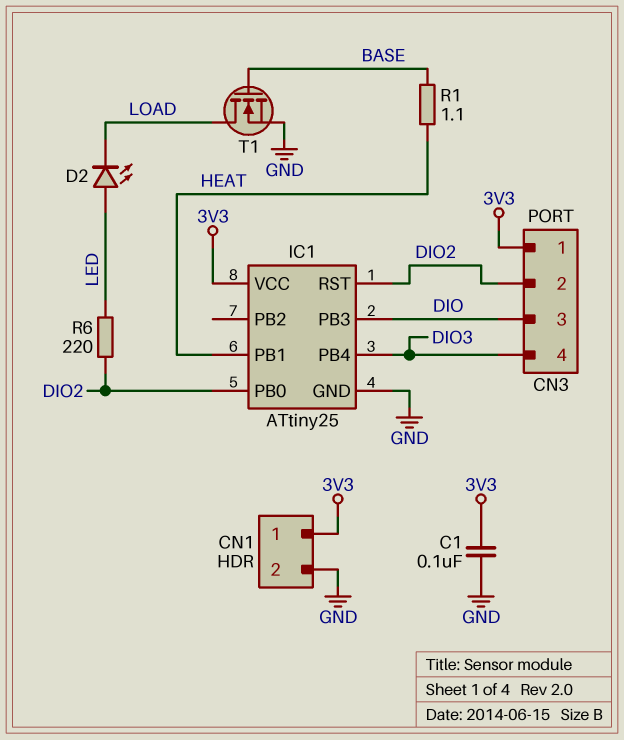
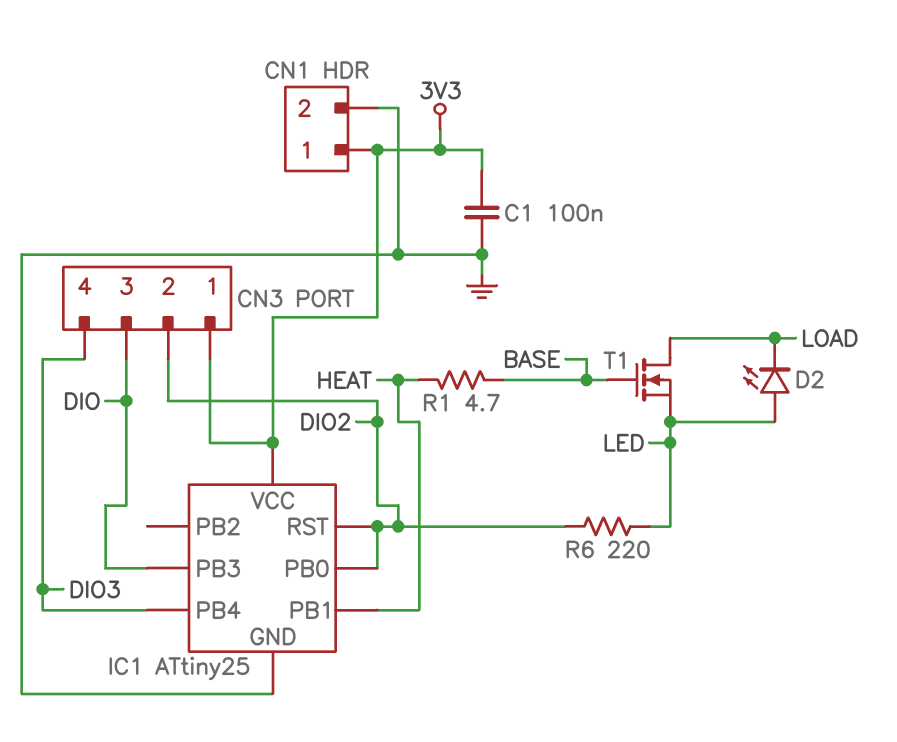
R1: 1.1 (BASE, HEAT) -> 4.7 (BASE, HEAT)
T1: NMOS (G BASE, D LOAD, S GND) -> NMOS (G BASE, D LOAD, S LED)

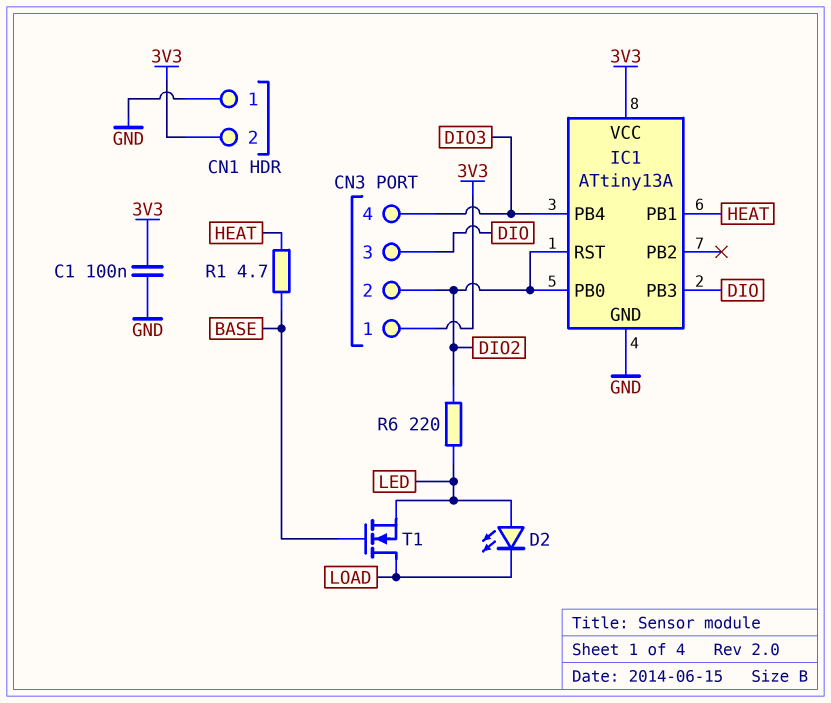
CN1 pin 1: 3V3 -> GND
CN1 pin 2: GND -> 3V3
IC1: ATtiny25 -> ATtiny13A

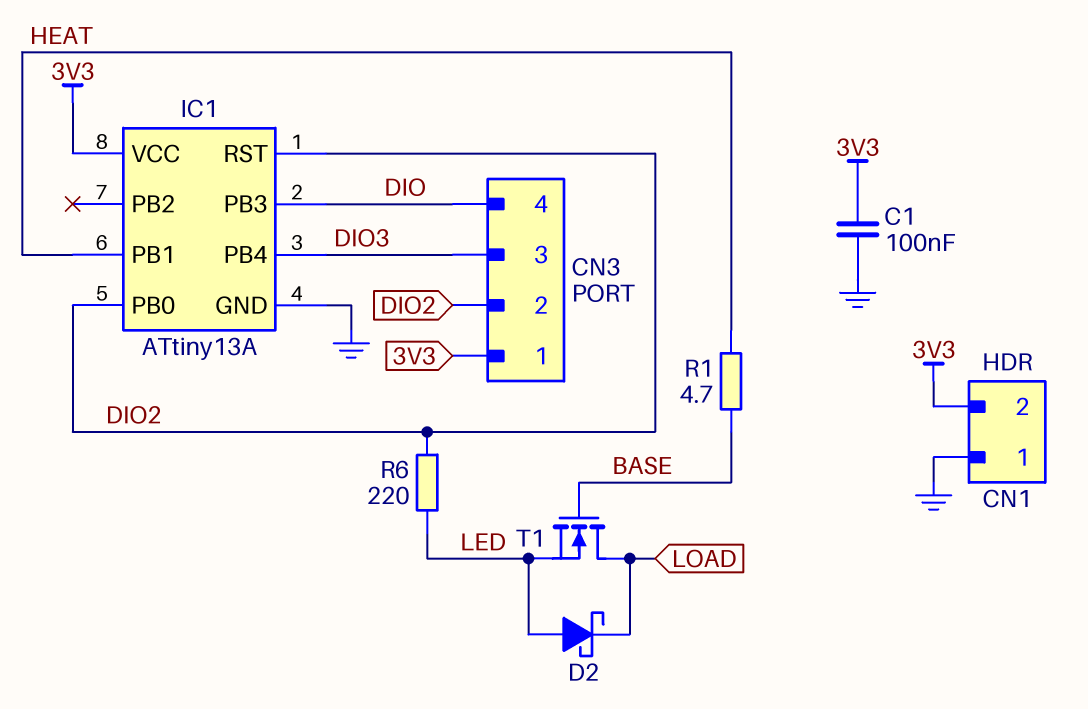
CN3 pin 3: DIO -> DIO3
CN3 pin 4: DIO3 -> DIO
D2: LED (A LED, K LOAD) -> schottky (A LED, K LOAD)

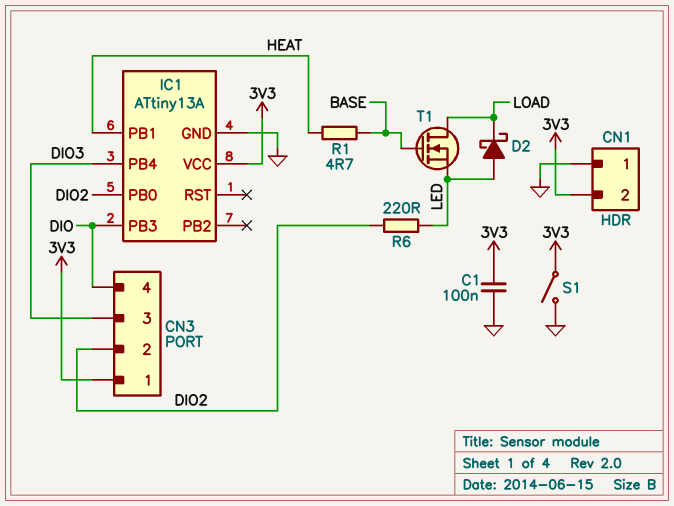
IC1 pin RST: DIO2 -> none
S1: none -> switch (3V3, GND)

